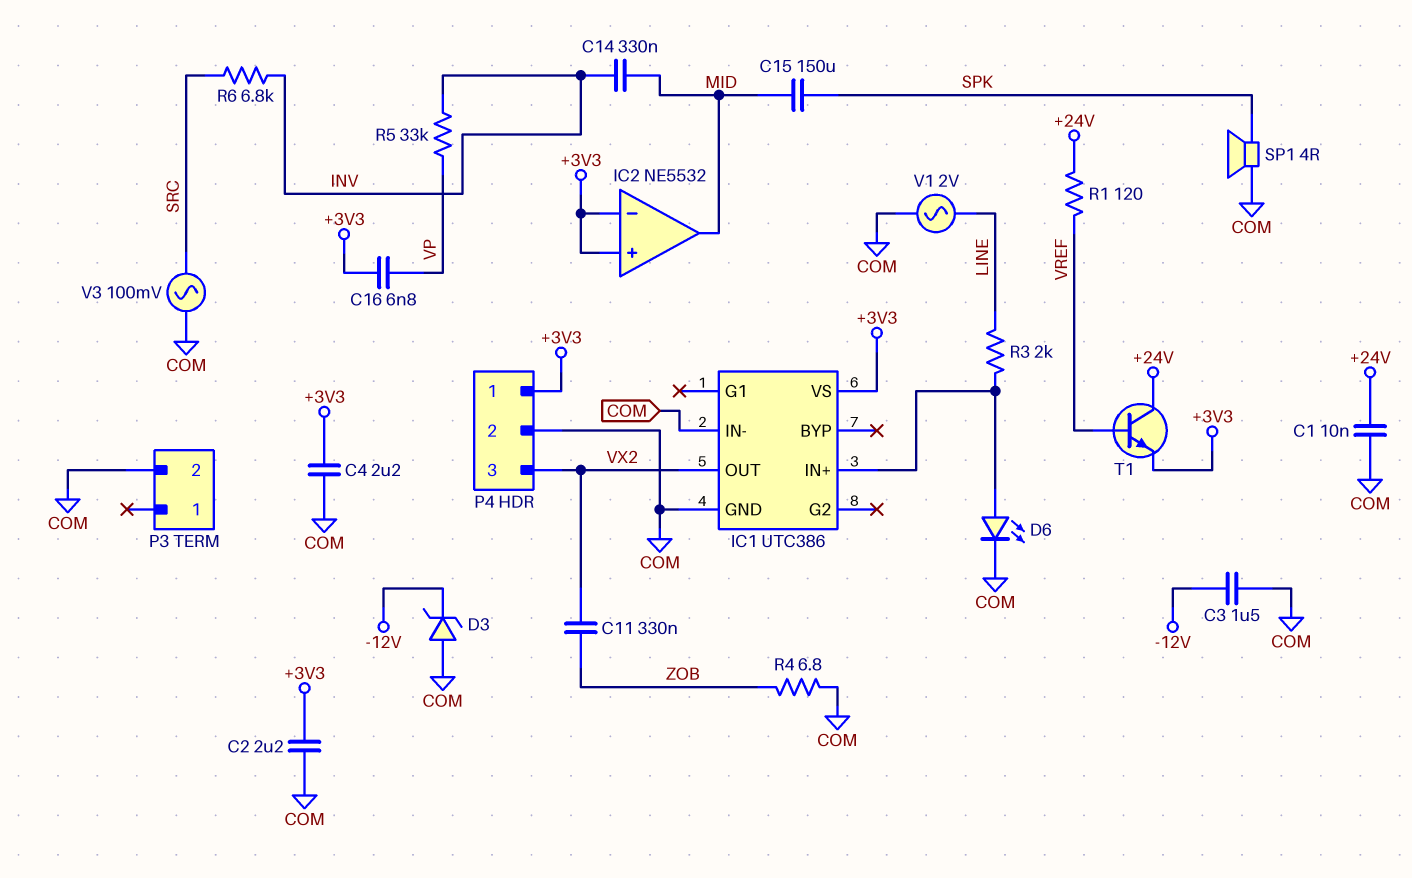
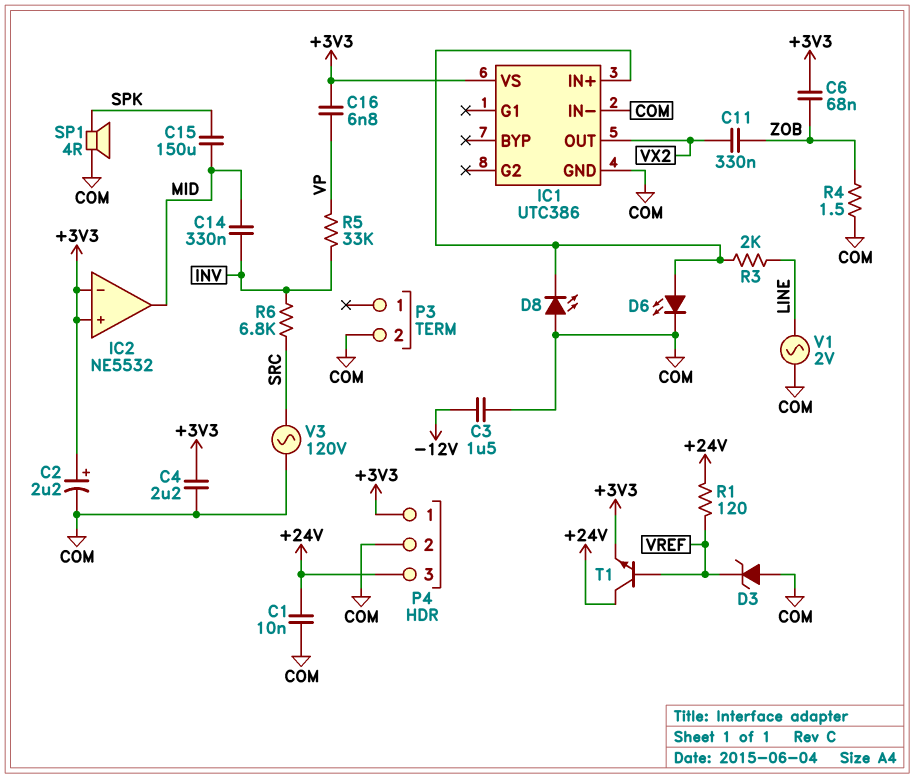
C2: 2.2uF (+3V3, COM) -> 2.2uF (plus +3V3, minus COM)
C6: none -> 68nF (+3V3, ZOB)
D3: zener (A COM, K -12V) -> zener (A COM, K VREF)
D8: none -> LED (A COM, K IC1/IN+)
P4 pin 3: VX2 -> +24V
R4: 6.8 (COM, ZOB) -> 1.5 (COM, ZOB)
V3: AC 100mV (COM, SRC) -> AC 120V (COM, SRC)

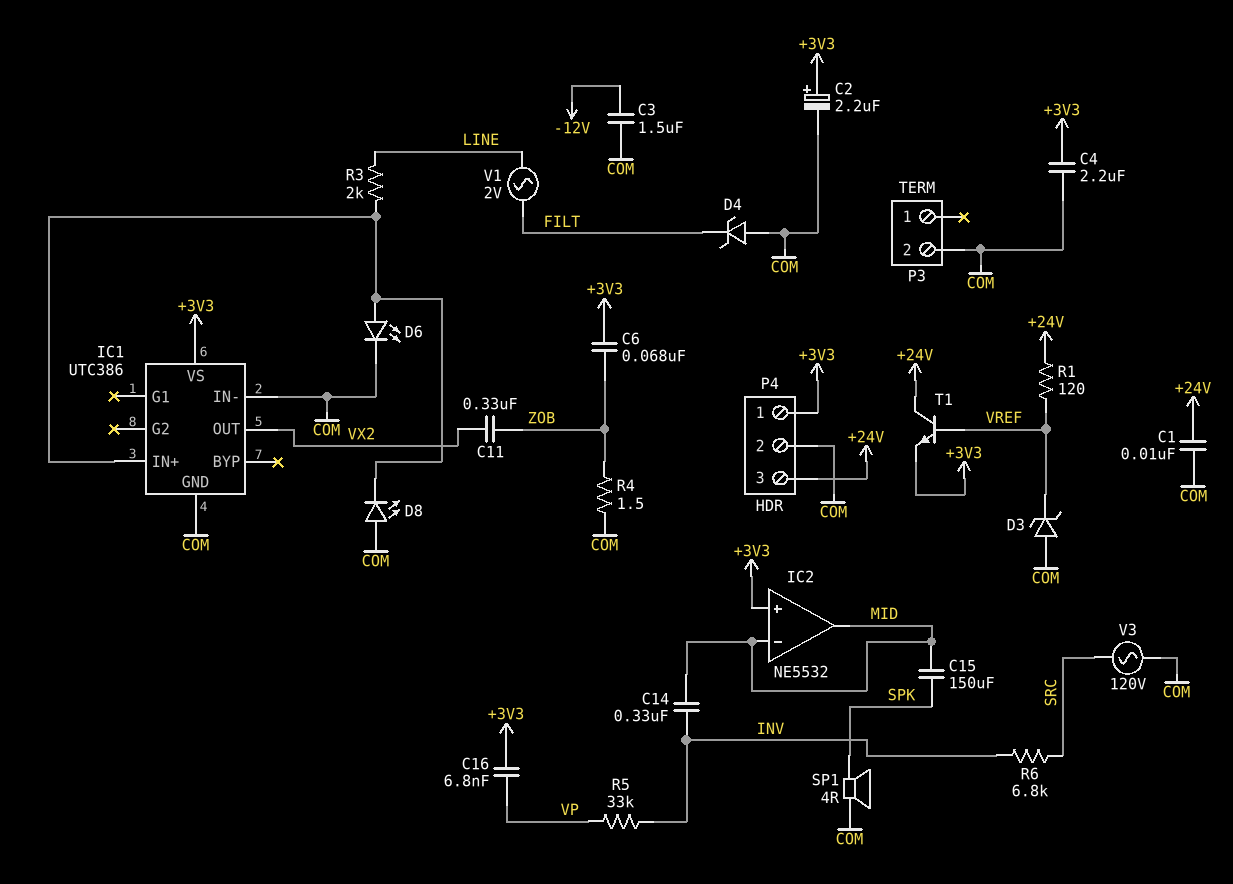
D4: none -> zener (A COM, K FILT)
IC2 pin in-: +3V3 -> MID
V1: AC 2V (COM, LINE) -> AC 2V (FILT, LINE)

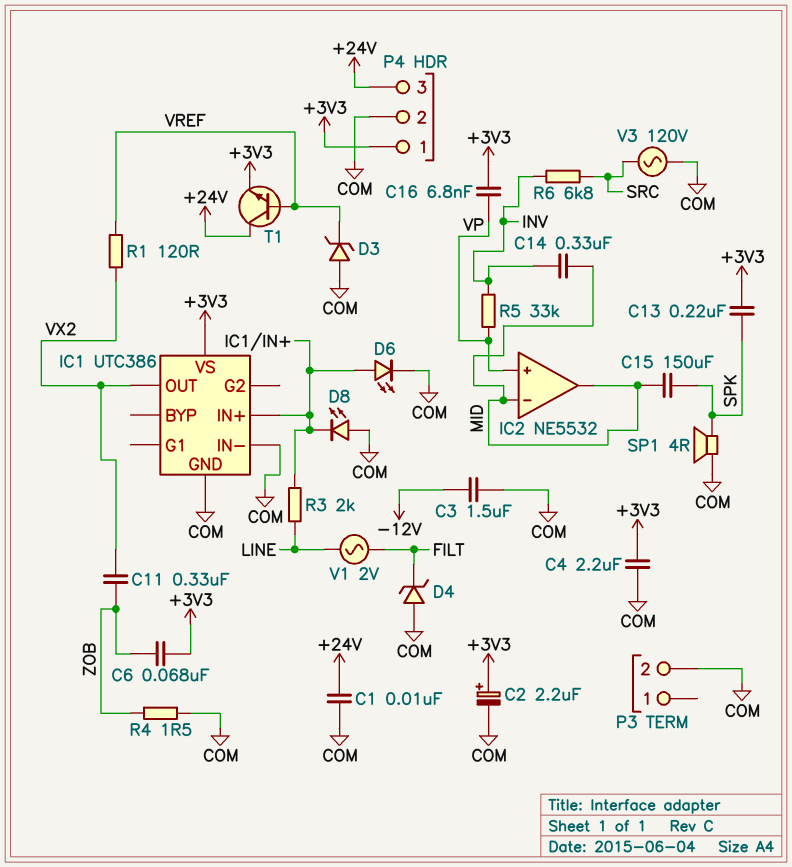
C13: none -> 220nF (+3V3, SPK)
IC2 pin in+: +3V3 -> VP
R1: 120 (+24V, VREF) -> 120 (VREF, VX2)

